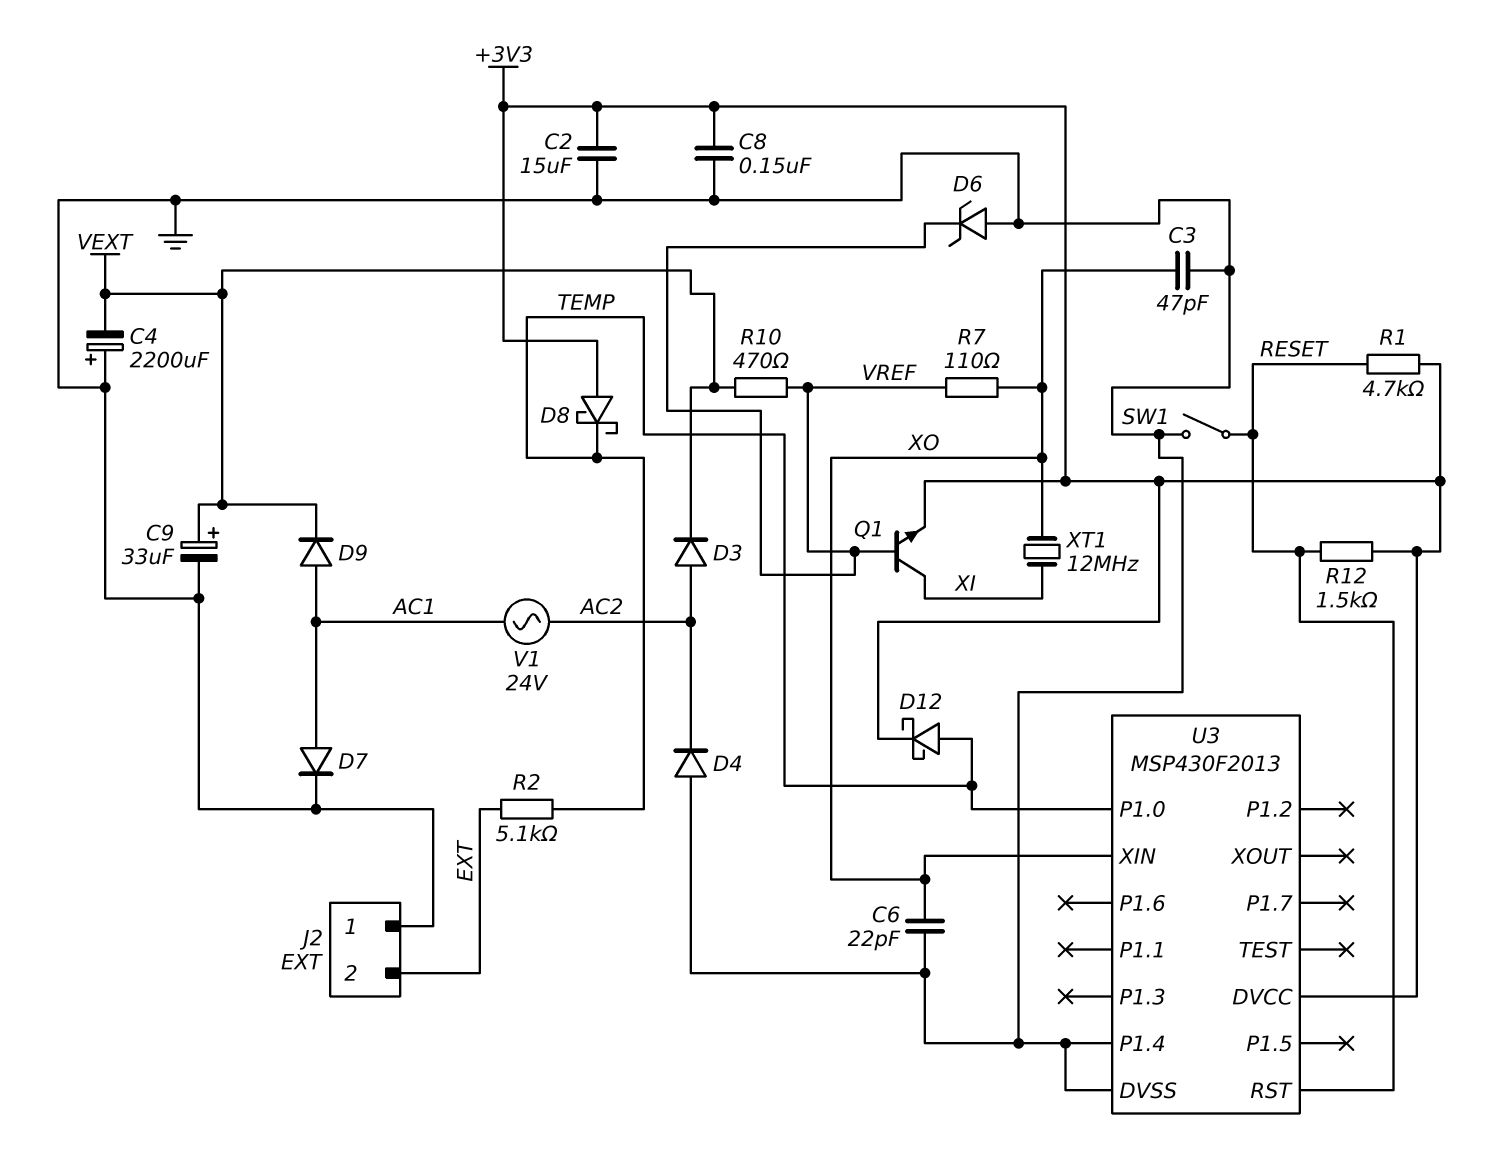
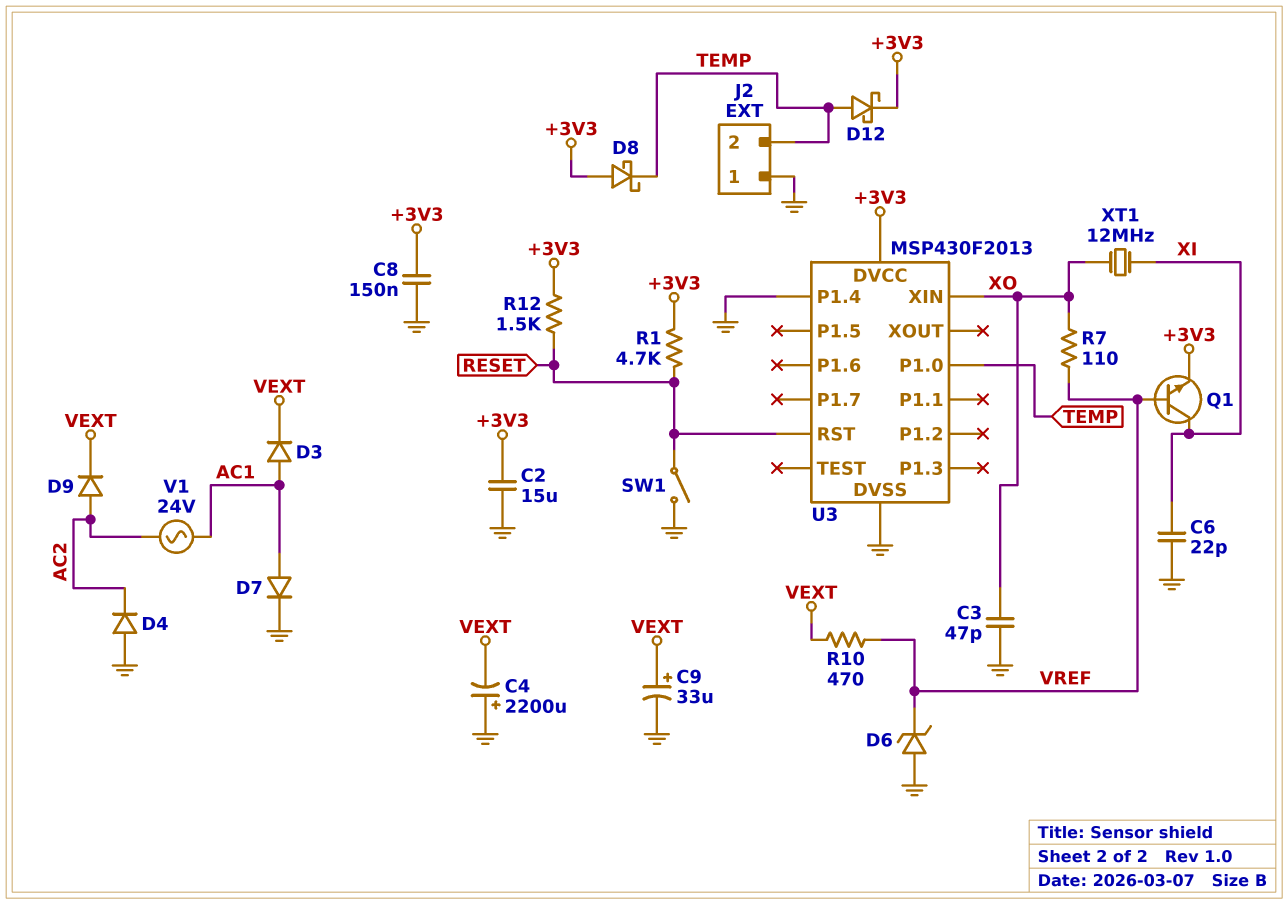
C6: 22pF (GND, XO) -> 22pF (GND, XI)
D3: diode (A AC2, K VEXT) -> diode (A AC1, K VEXT)
D9: diode (A AC1, K VEXT) -> diode (A AC2, K VEXT)
J2 pin 2: EXT -> TEMP
R2: 5.1k (EXT, TEMP) -> none

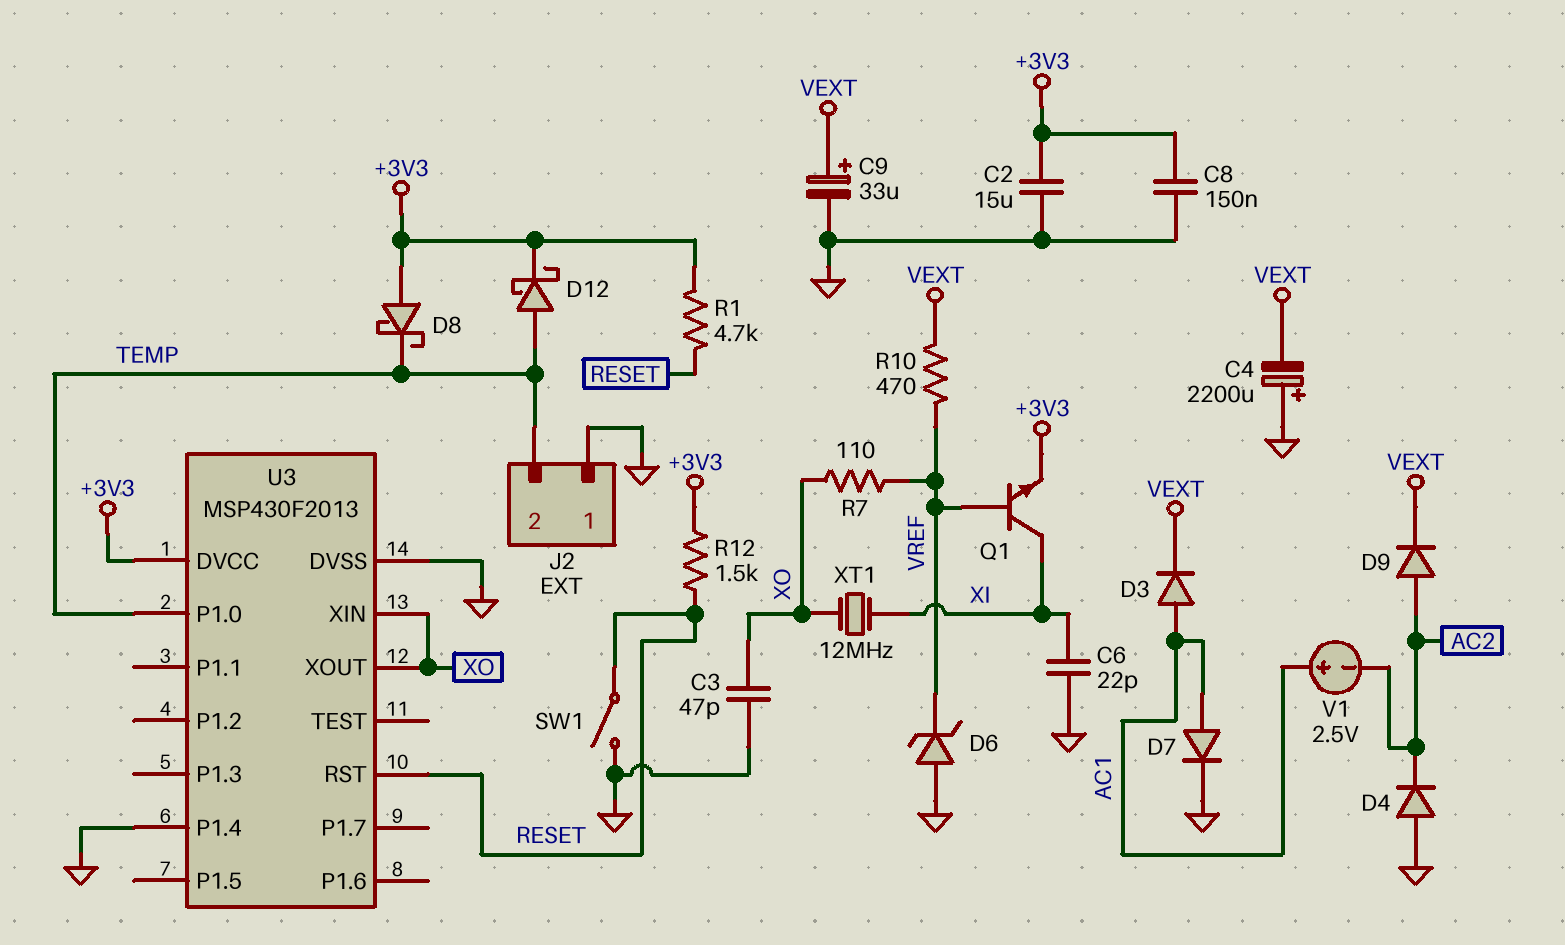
U3 pin XOUT: none -> XO
V1: AC 24V (AC1, AC2) -> 2.5V (plus AC1, minus AC2)

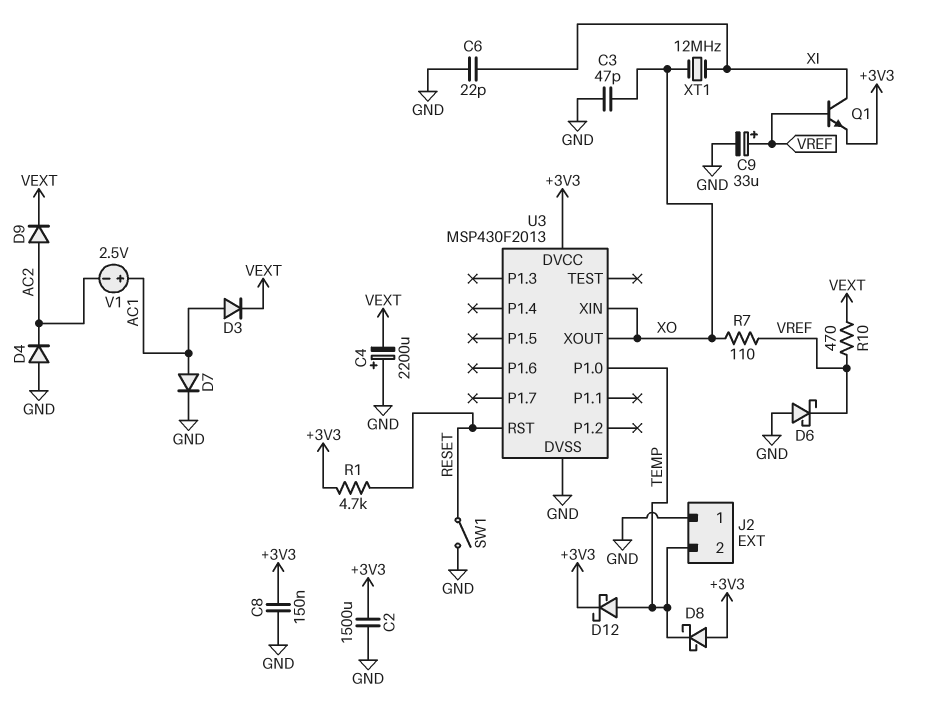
C2: 15uF (+3V3, GND) -> 1500uF (+3V3, GND)
C9: 33uF (plus VEXT, minus GND) -> 33uF (plus VREF, minus GND)
D6: zener (A GND, K VREF) -> schottky (A GND, K VREF)
R12: 1.5k (+3V3, RESET) -> none
U3 pin P1.4: GND -> none

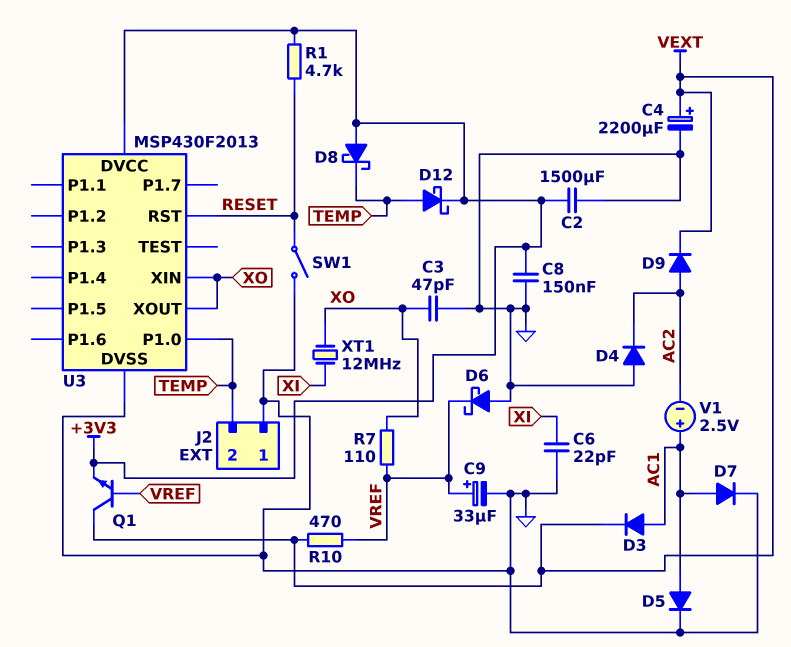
C4: 2200uF (plus GND, minus VEXT) -> 2200uF (plus VEXT, minus GND)
D5: none -> diode (A AC1, K GND)
Q1: NPN (B VREF, C XI, E +3V3) -> NPN (B VREF, C VEXT, E +3V3)

